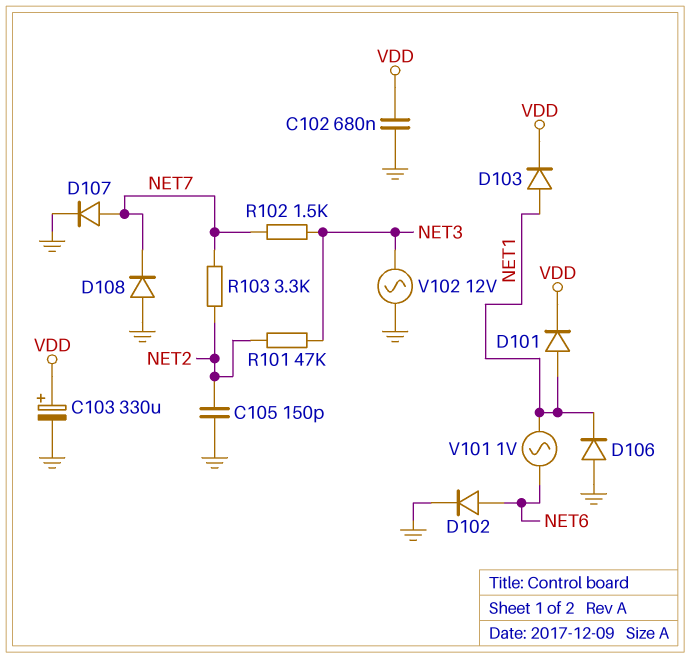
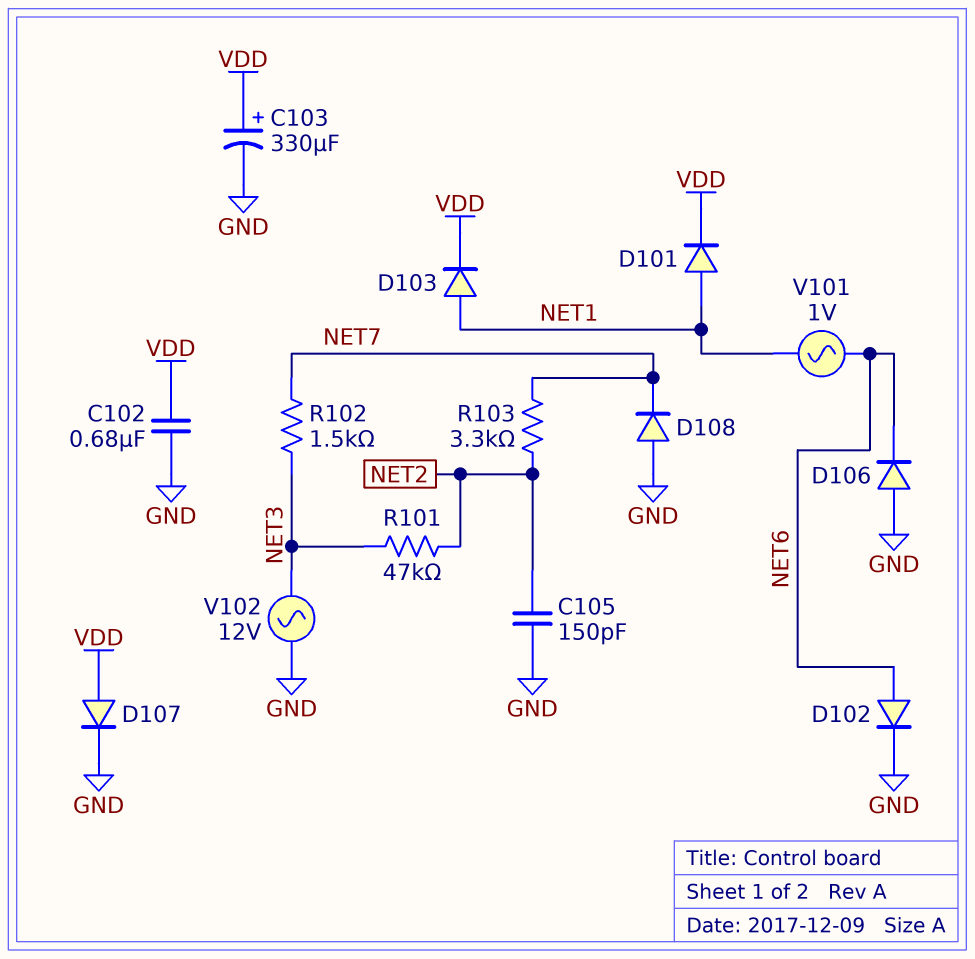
D106: diode (A GND, K NET1) -> diode (A GND, K NET6)
D107: diode (A NET7, K GND) -> diode (A VDD, K GND)

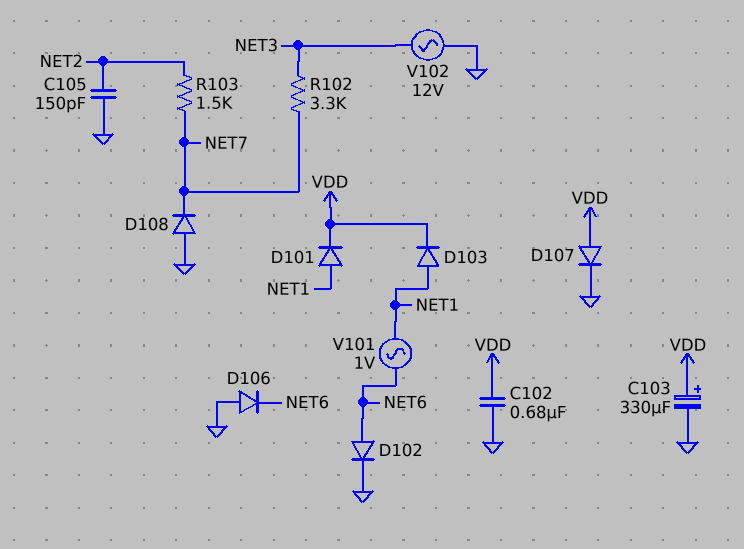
R101: 47k (NET2, NET3) -> none
R102: 1.5k (NET3, NET7) -> 3.3k (NET3, NET7)
R103: 3.3k (NET2, NET7) -> 1.5k (NET2, NET7)

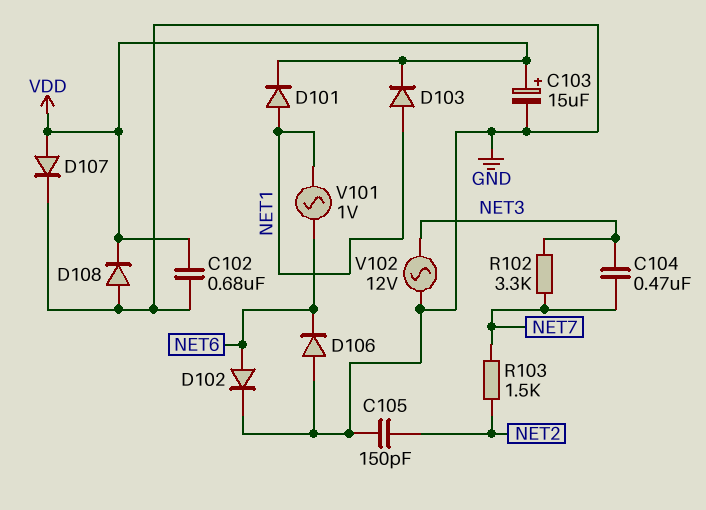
C103: 330uF (plus VDD, minus GND) -> 15uF (plus VDD, minus GND)
C104: none -> 470nF (NET3, NET7)
D108: diode (A GND, K NET7) -> diode (A GND, K VDD)

